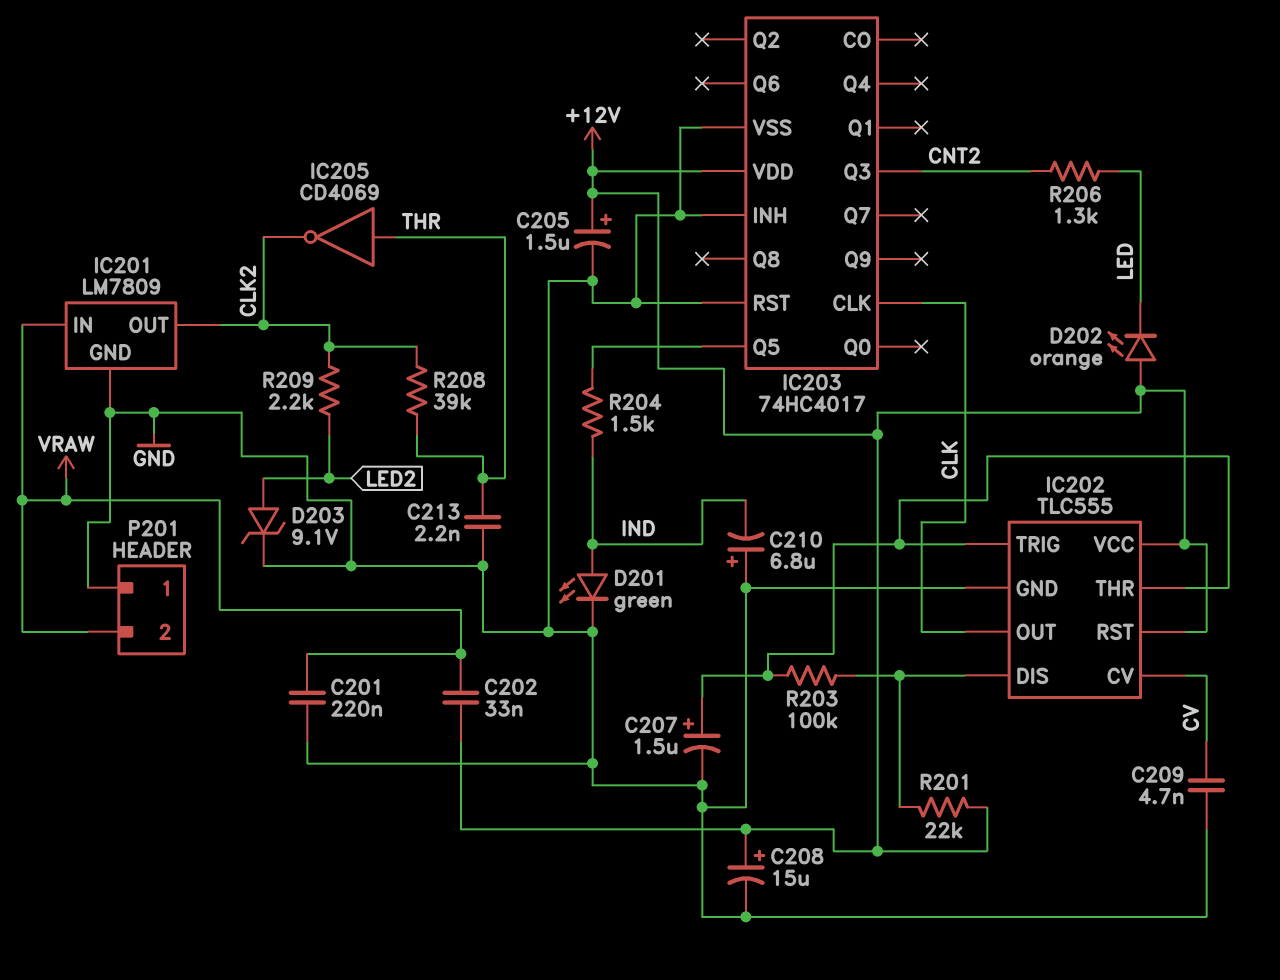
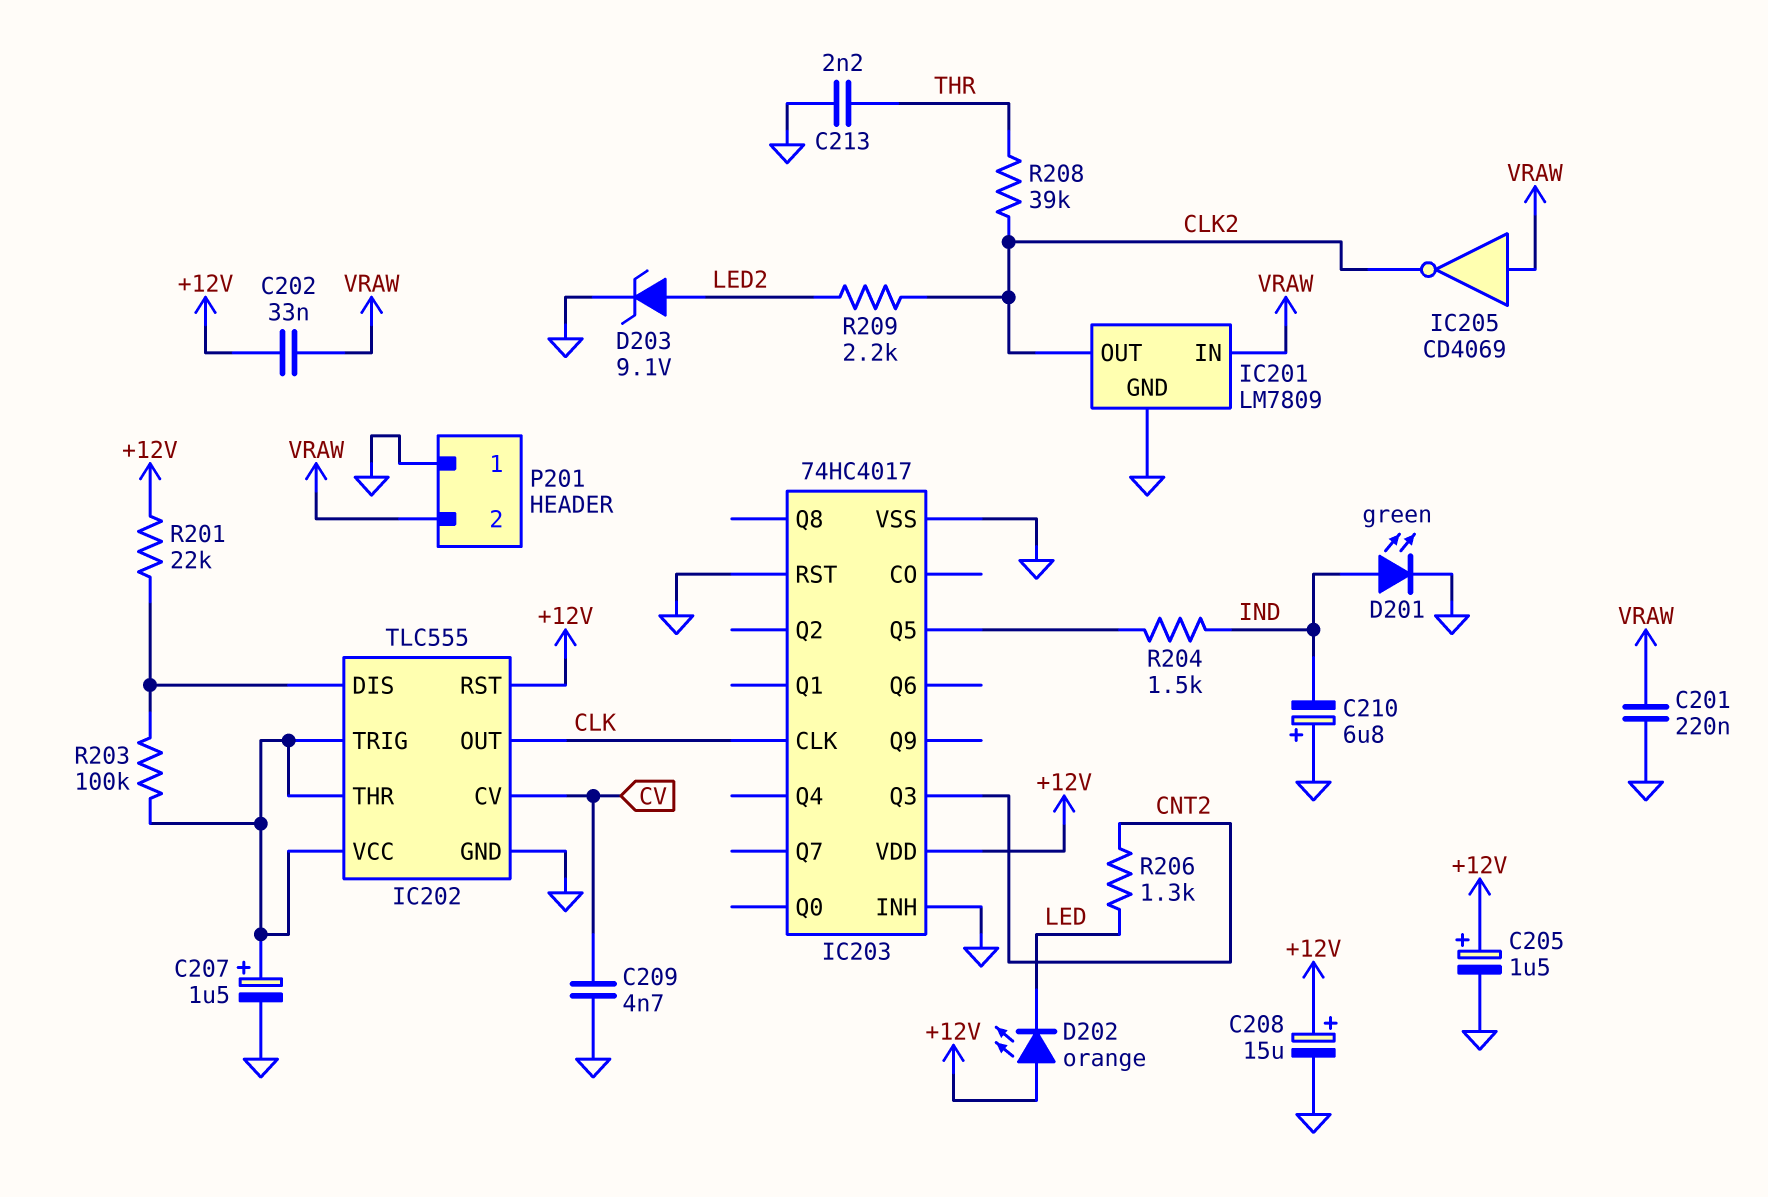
IC202 pin VCC: +12V -> IC202/THR
IC205: NOT CD4069 (in THR, out CLK2) -> NOT CD4069 (in VRAW, out CLK2)

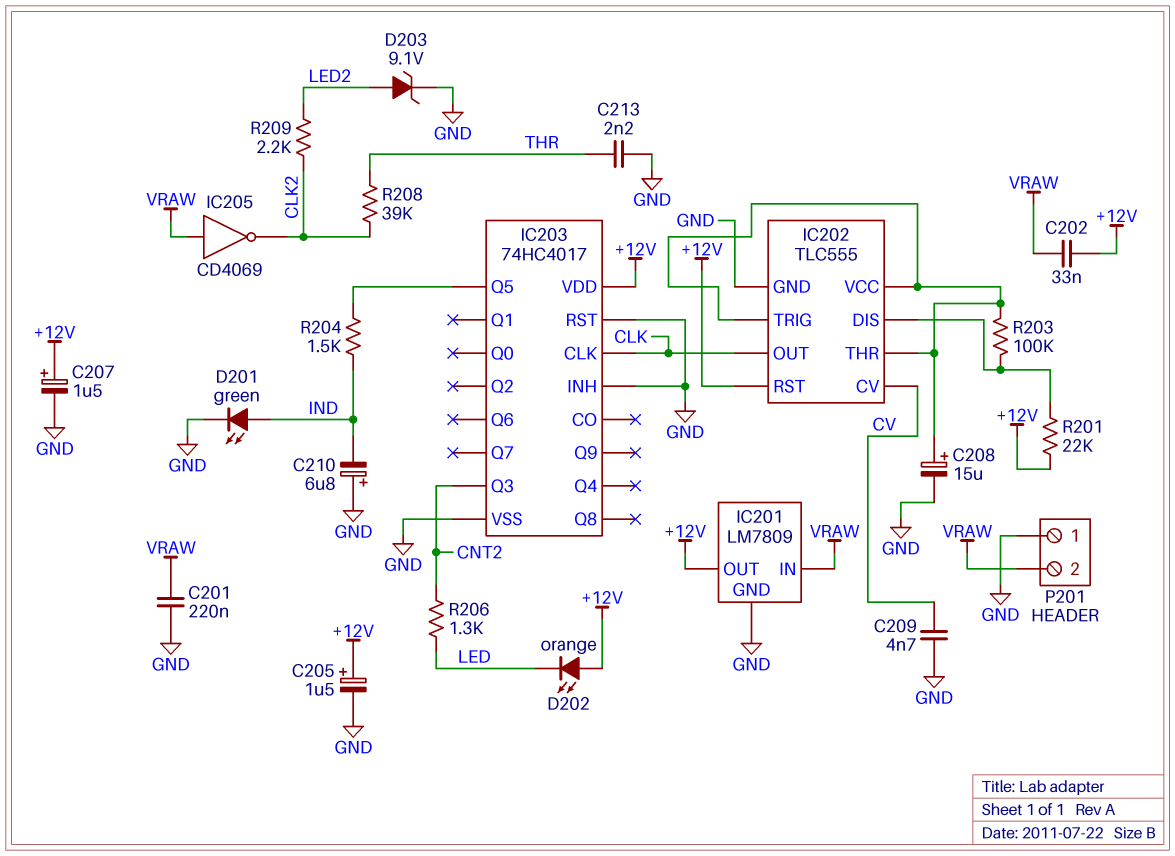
C207: 1.5uF (plus IC202/THR, minus GND) -> 1.5uF (plus +12V, minus GND)
C208: 15uF (plus +12V, minus GND) -> 15uF (plus IC202/THR, minus GND)
IC201 pin OUT: CLK2 -> +12V

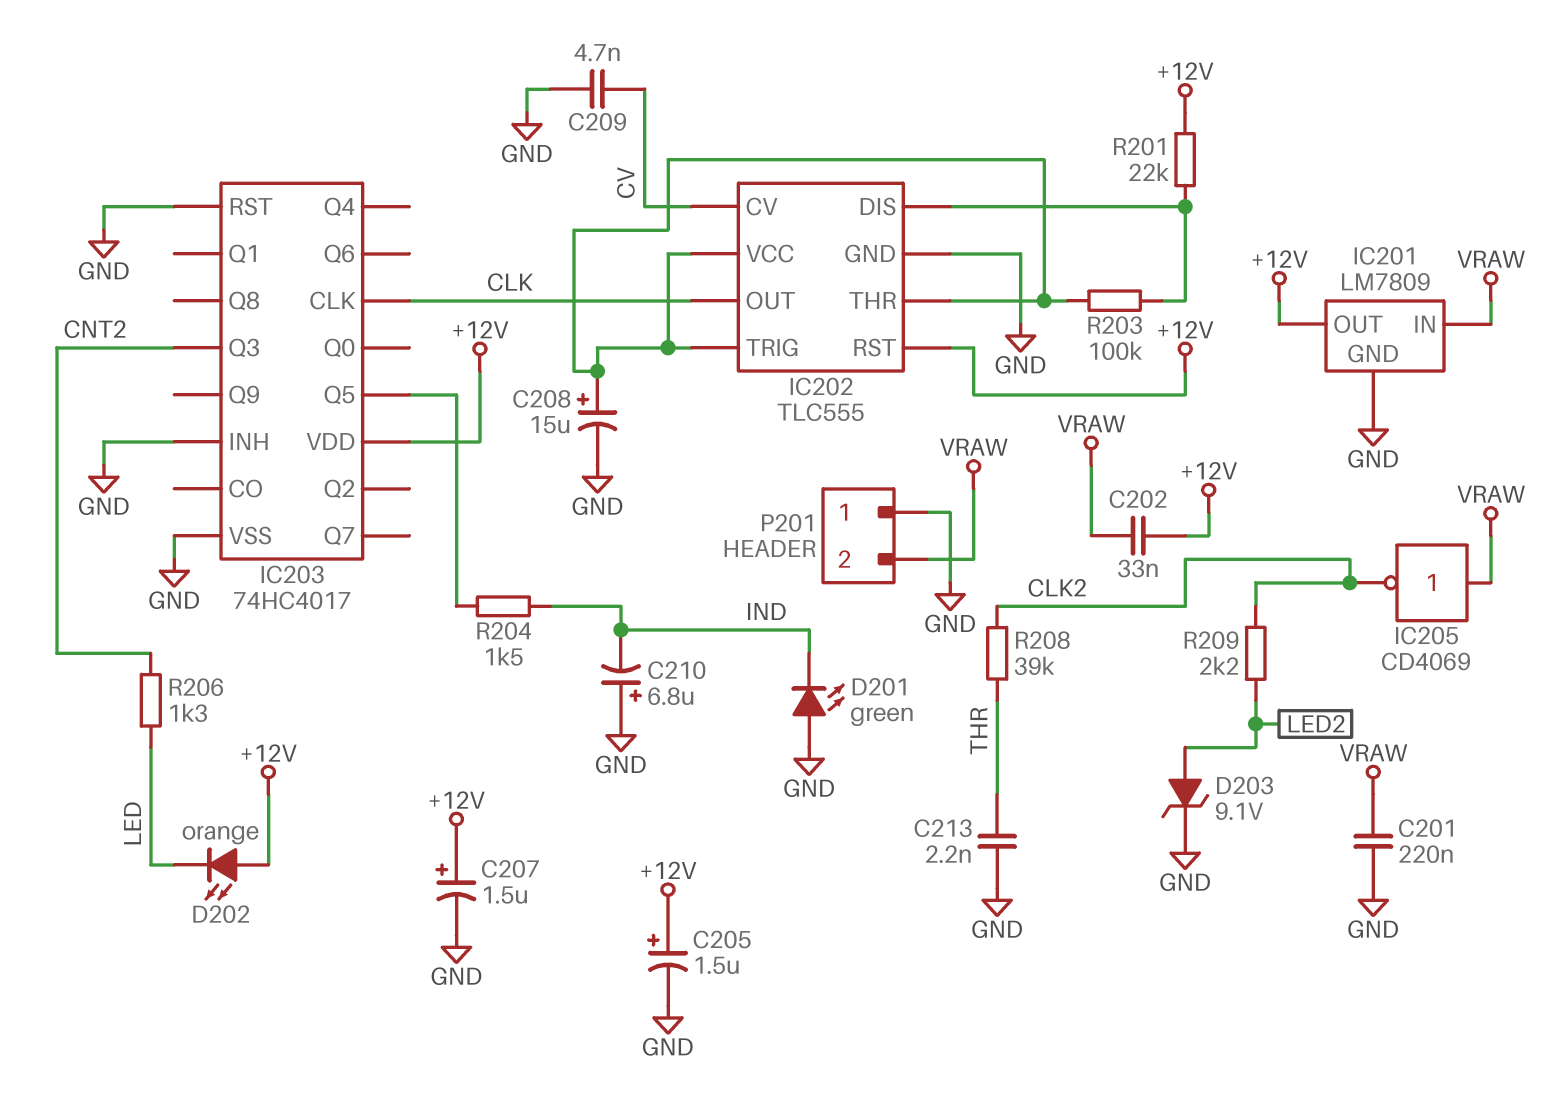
D201: LED green (A IND, K GND) -> LED green (A GND, K IND)

